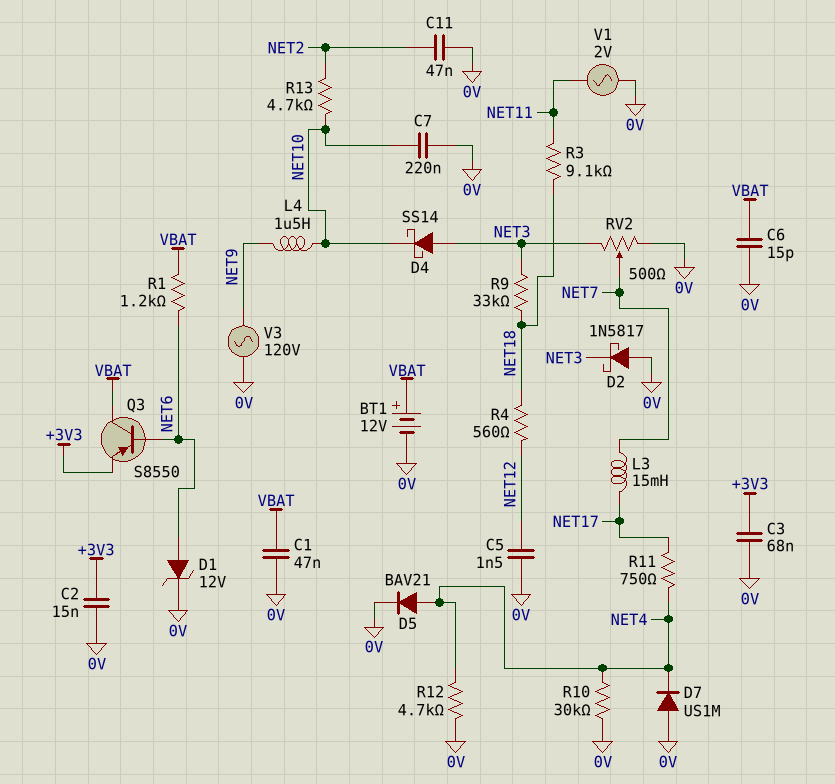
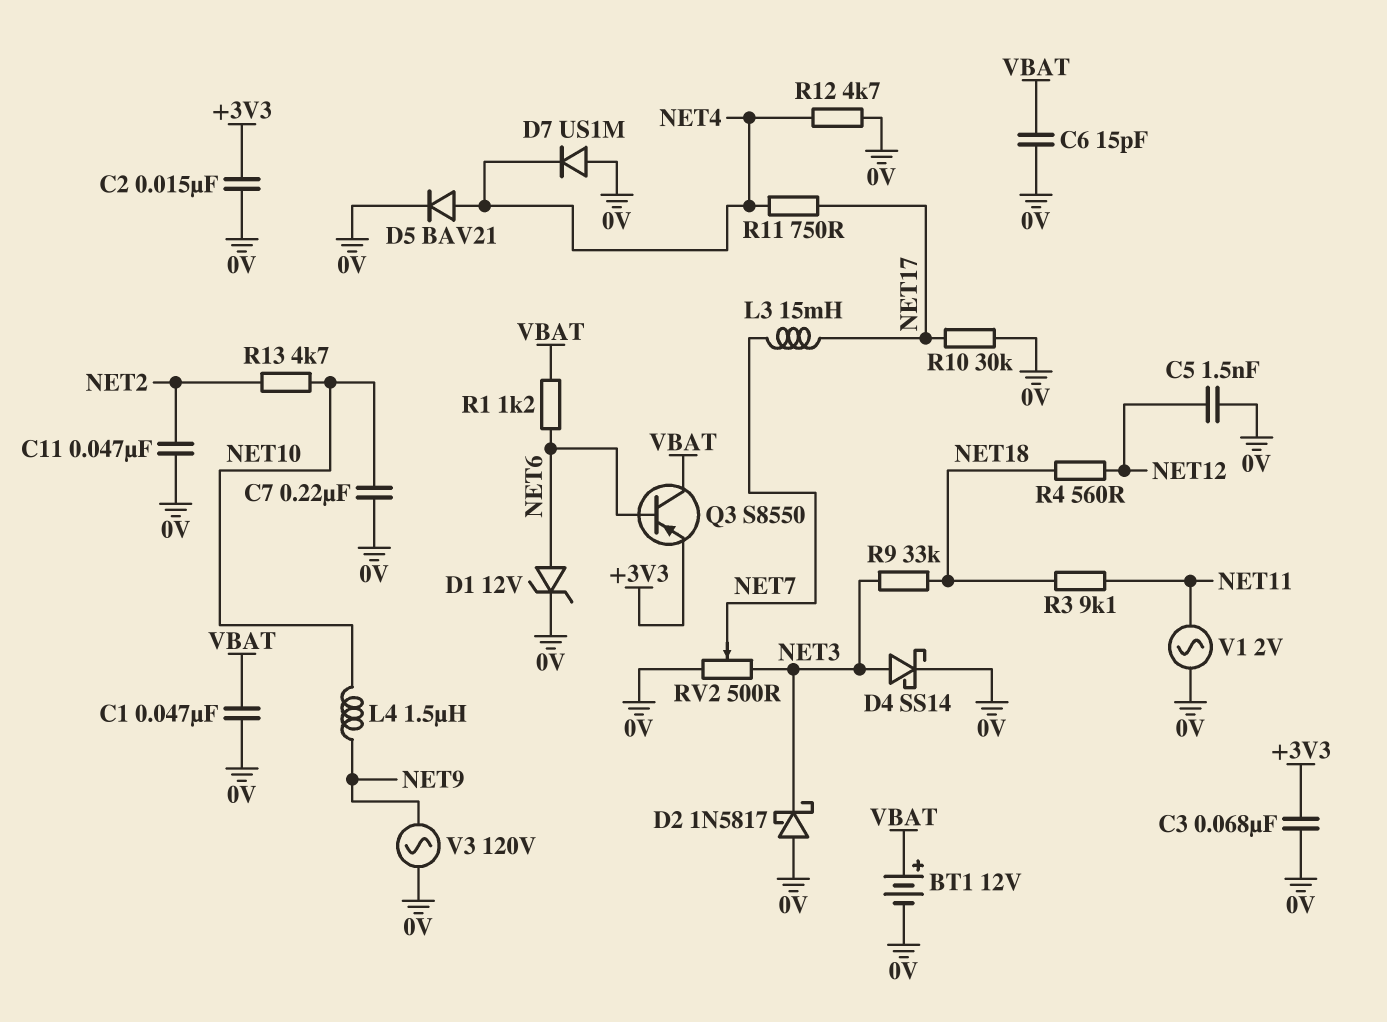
D4: schottky SS14 (A NET3, K NET10) -> schottky SS14 (A NET3, K 0V)
R10: 30k (0V, NET4) -> 30k (0V, NET17)

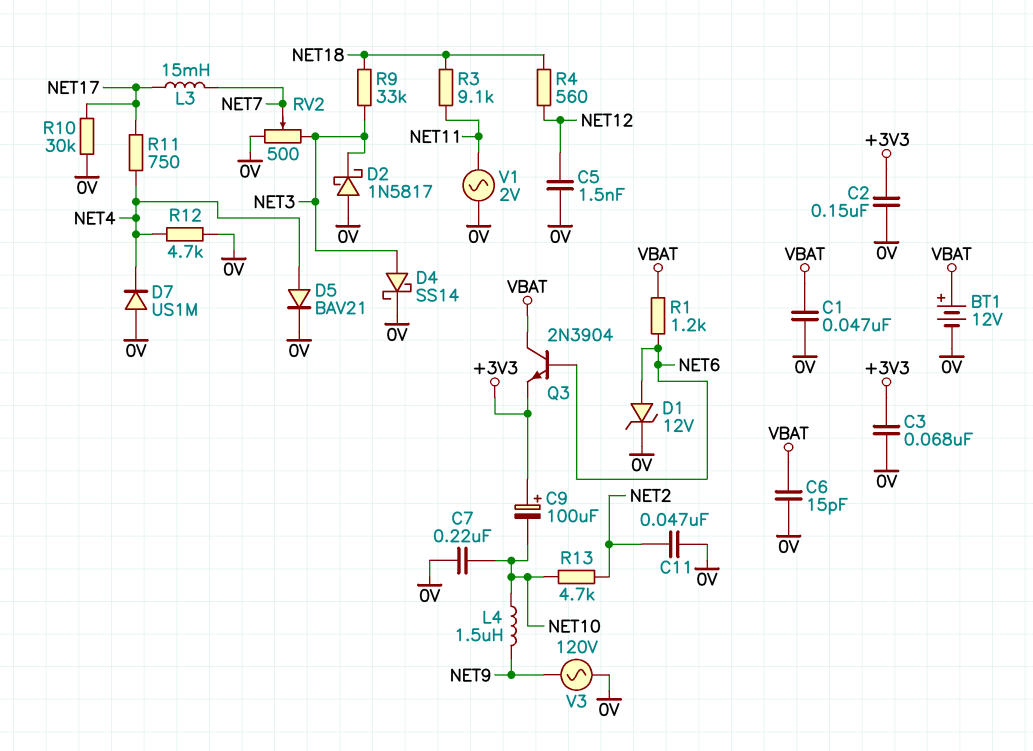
C2: 15nF (+3V3, 0V) -> 150nF (+3V3, 0V)
C9: none -> 100uF (plus +3V3, minus NET10)
Q3: PNP S8550 (B NET6, C VBAT, E +3V3) -> NPN 2N3904 (B NET6, C VBAT, E +3V3)

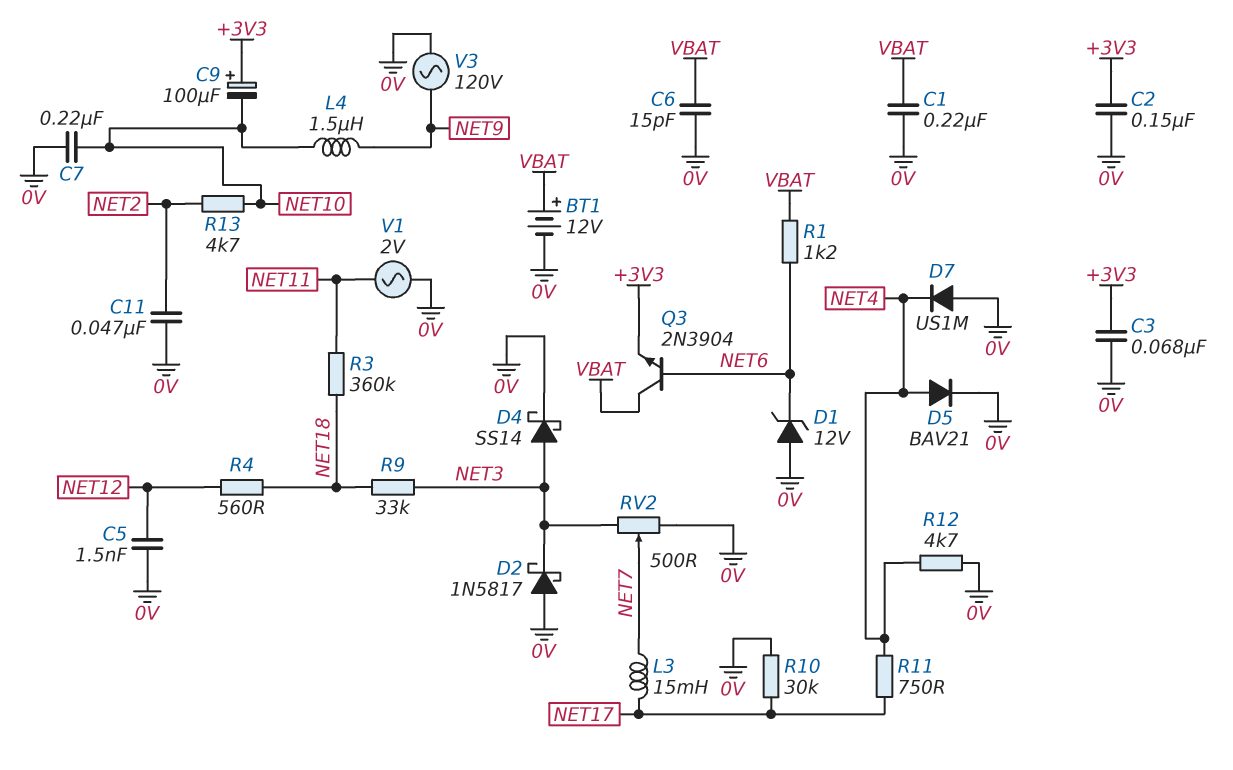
C1: 47nF (0V, VBAT) -> 220nF (0V, VBAT)
D1: zener 12V (A NET6, K 0V) -> zener 12V (A 0V, K NET6)
R3: 9.1k (NET11, NET18) -> 360k (NET11, NET18)

